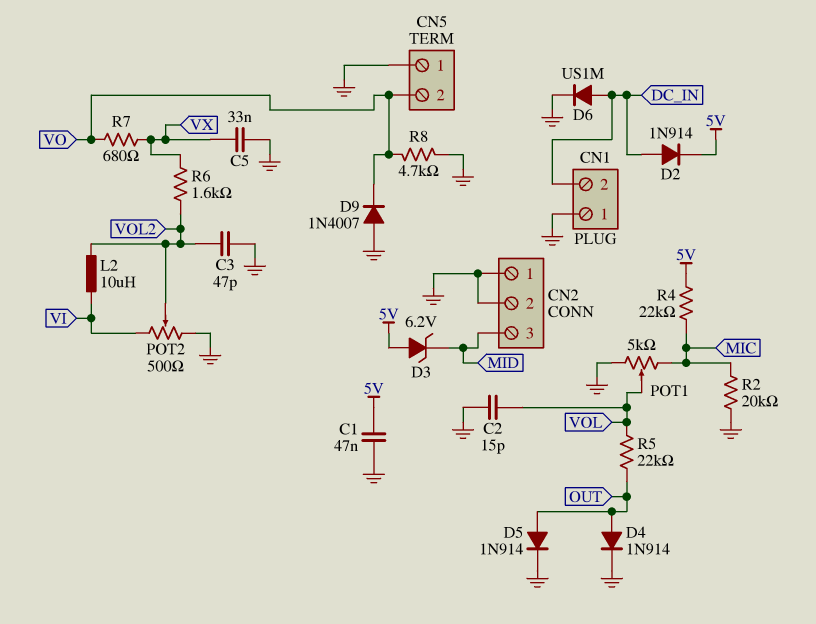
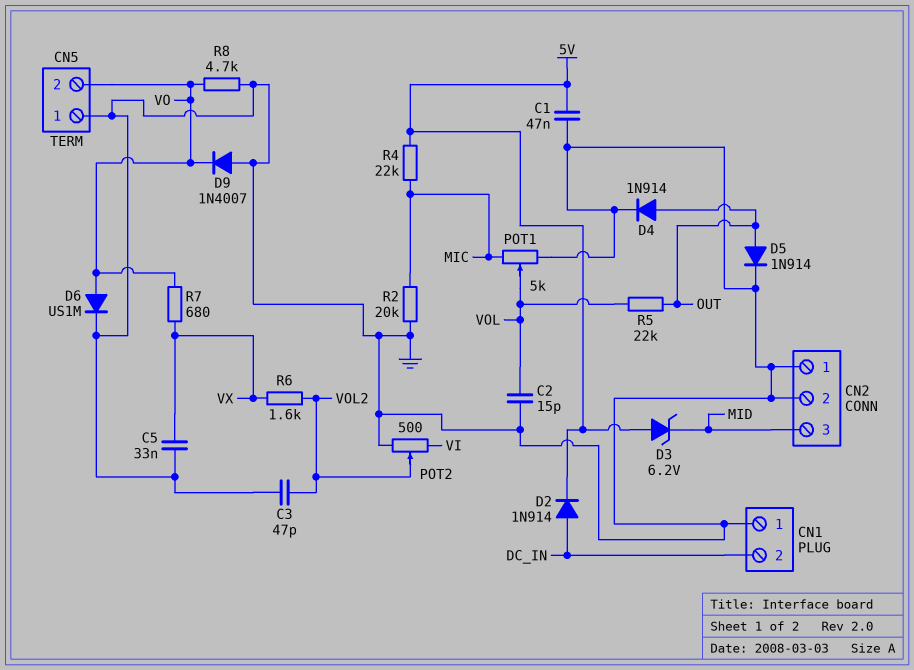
D6: diode US1M (A DC_IN, K GND) -> diode US1M (A VO, K GND)
L2: 10uH (VI, VOL2) -> none

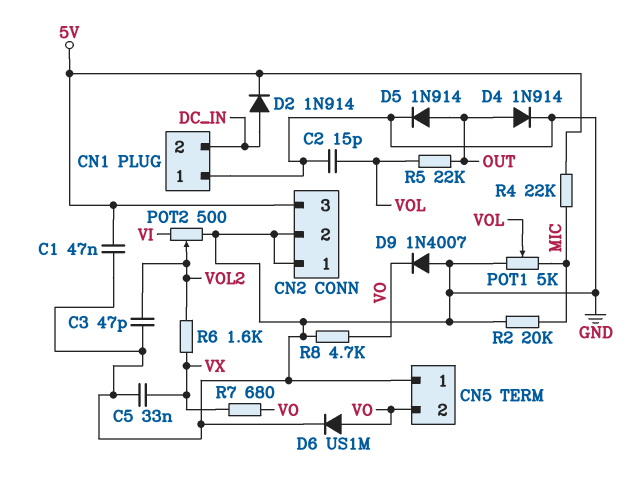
CN2 pin 3: MID -> 5V
D3: zener 6.2V (A 5V, K MID) -> none

